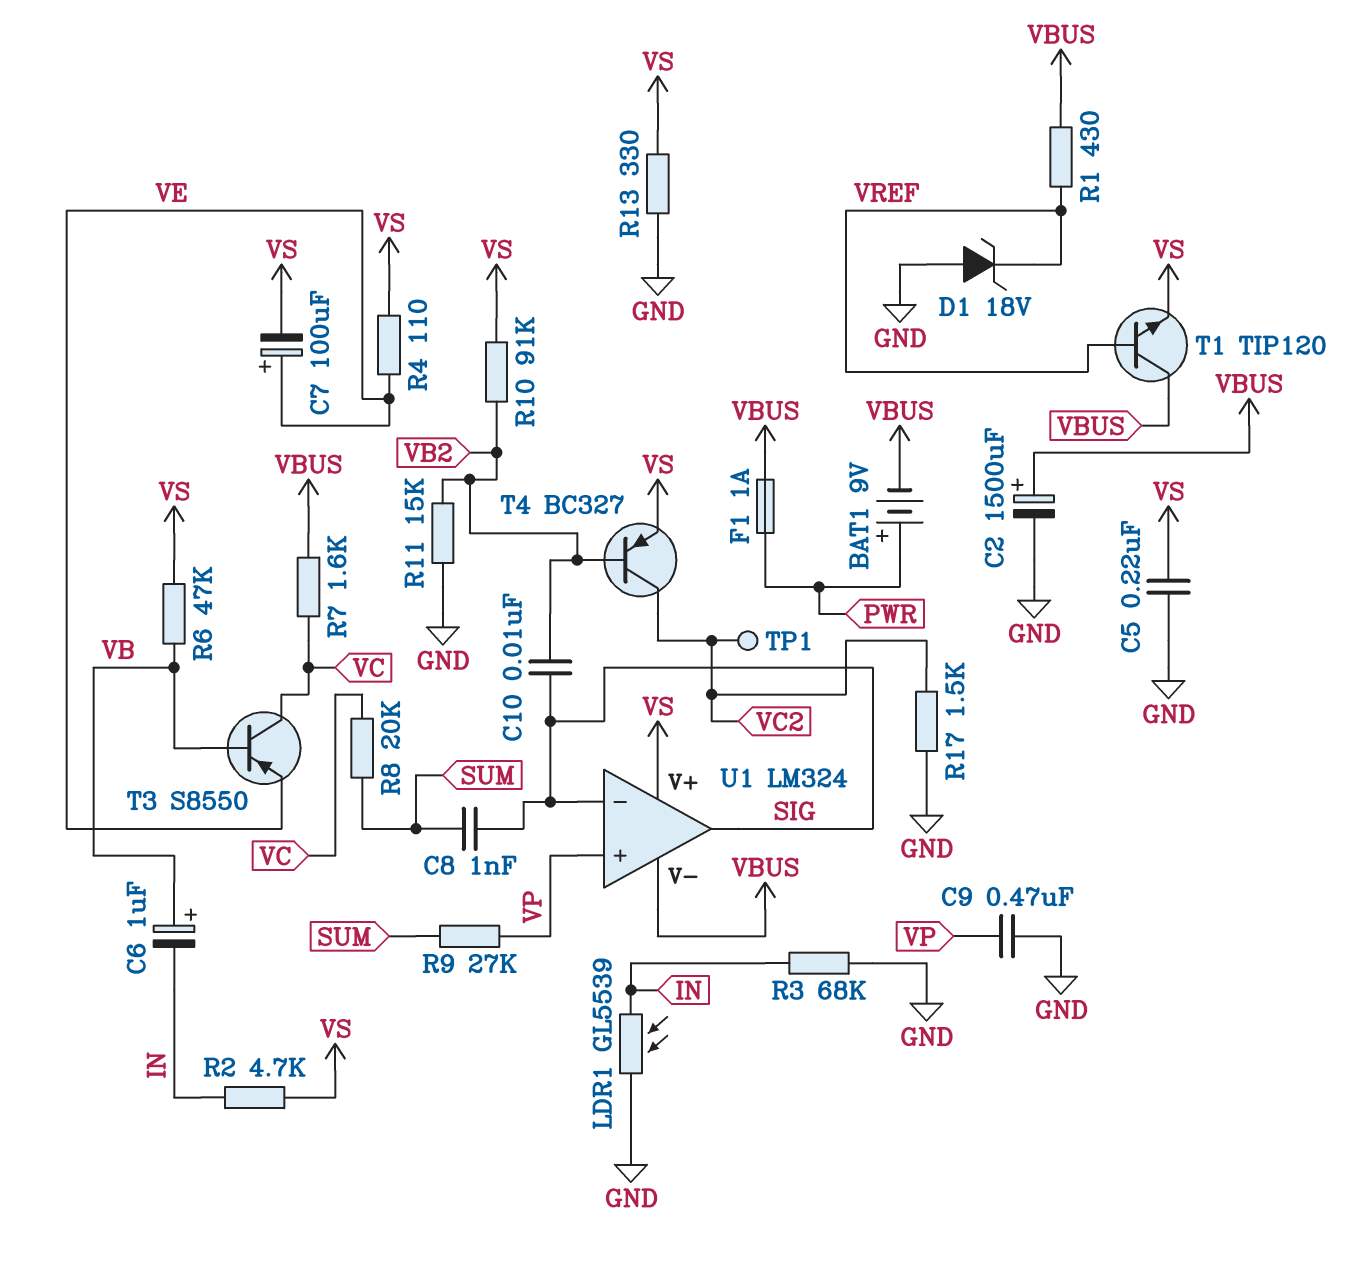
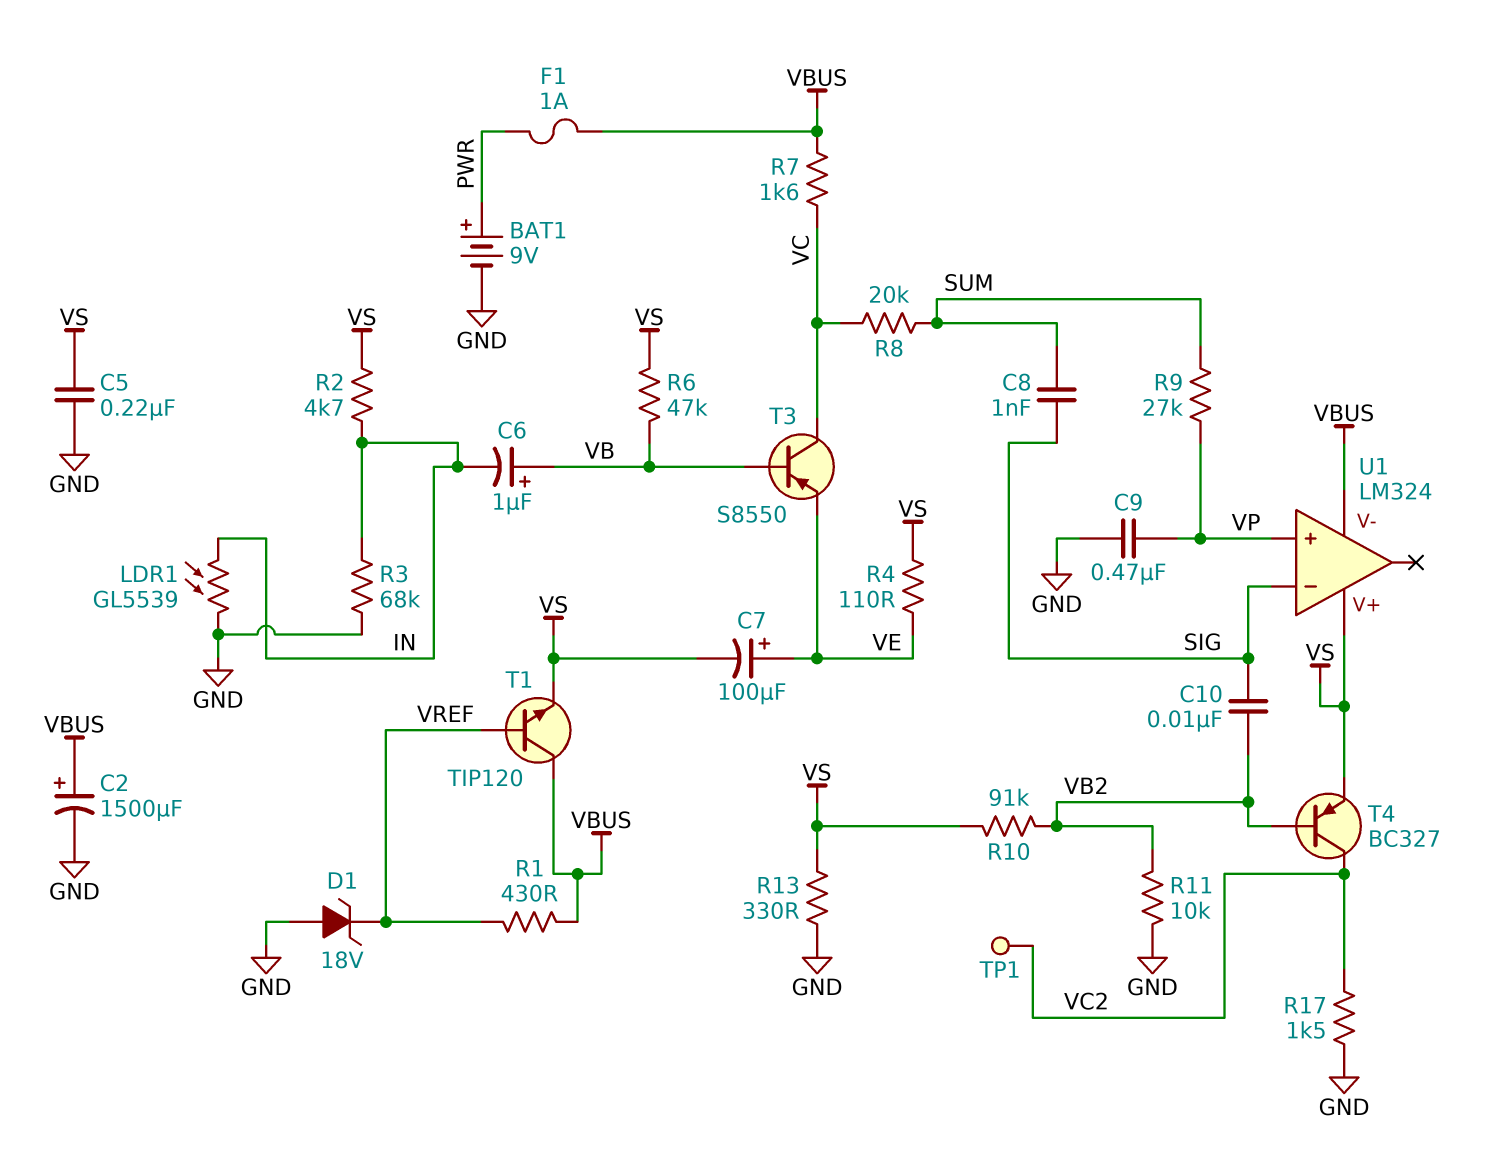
BAT1: 9V (plus PWR, minus VBUS) -> 9V (plus PWR, minus GND)
R11: 15k (GND, VB2) -> 10k (GND, VB2)
U1 pin out: SIG -> none

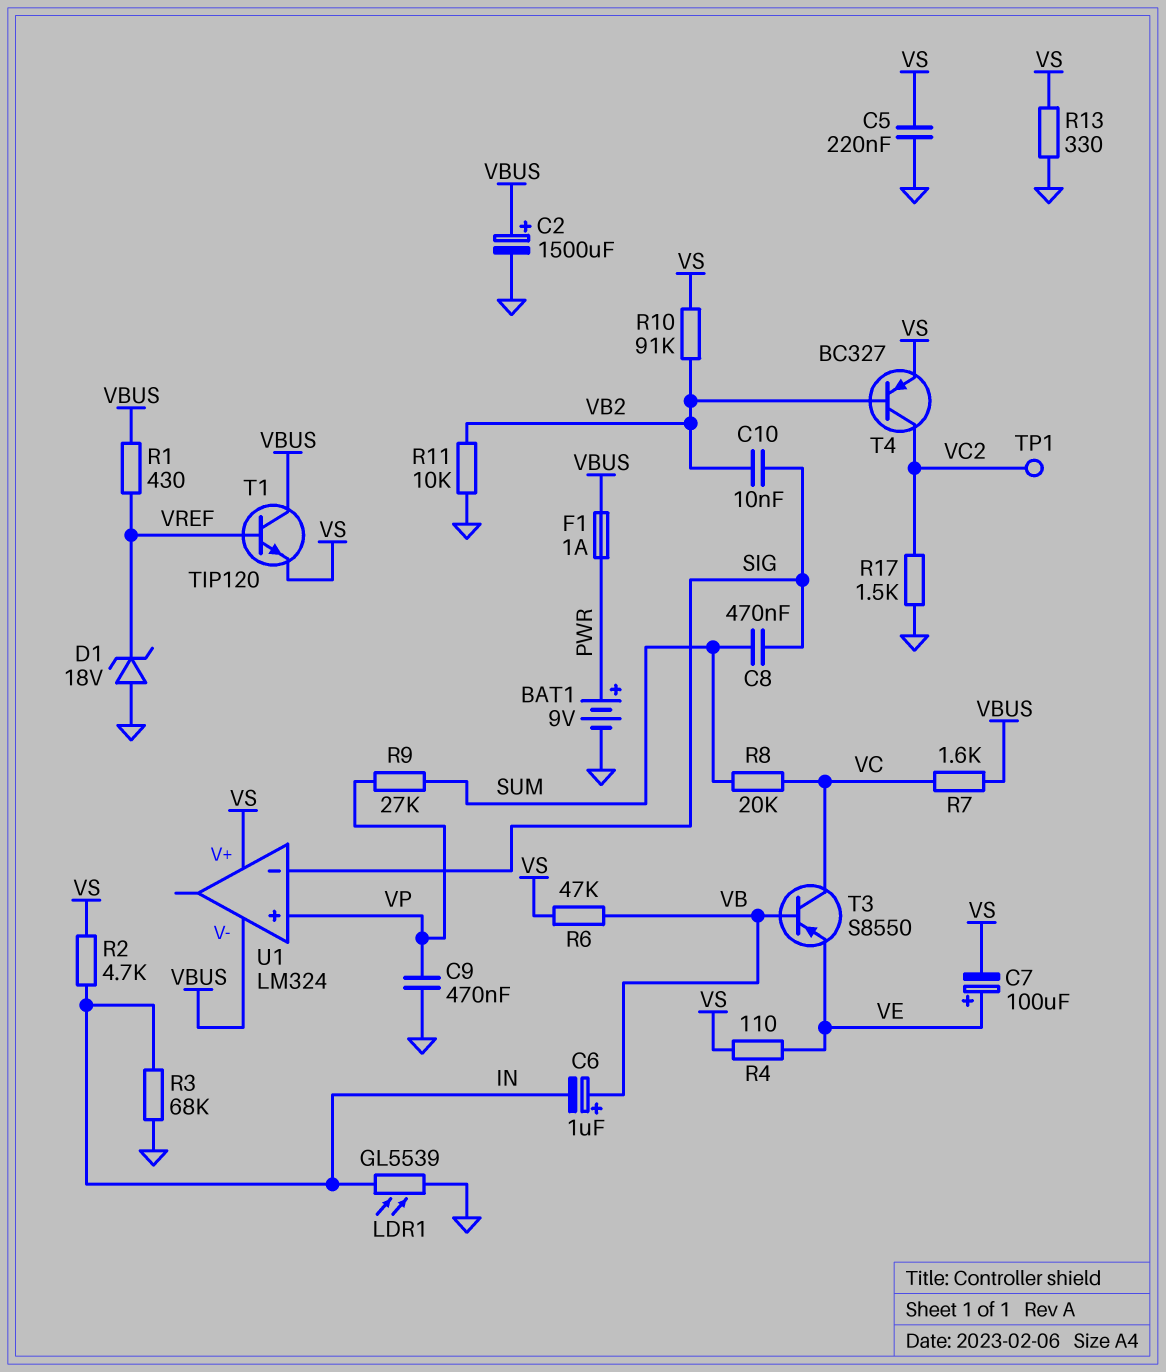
C8: 1nF (SIG, SUM) -> 470nF (SIG, SUM)

